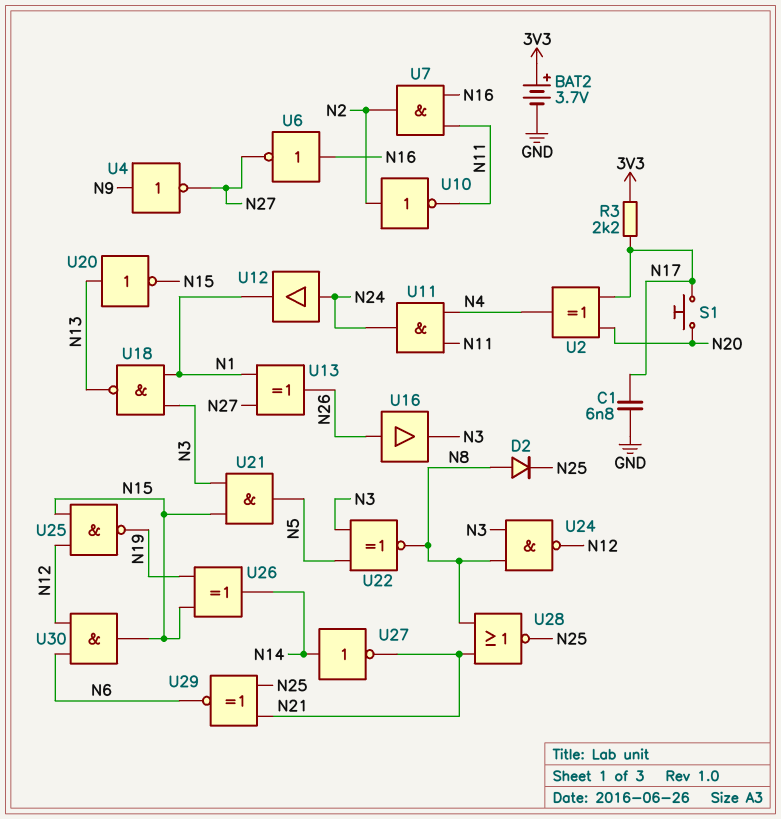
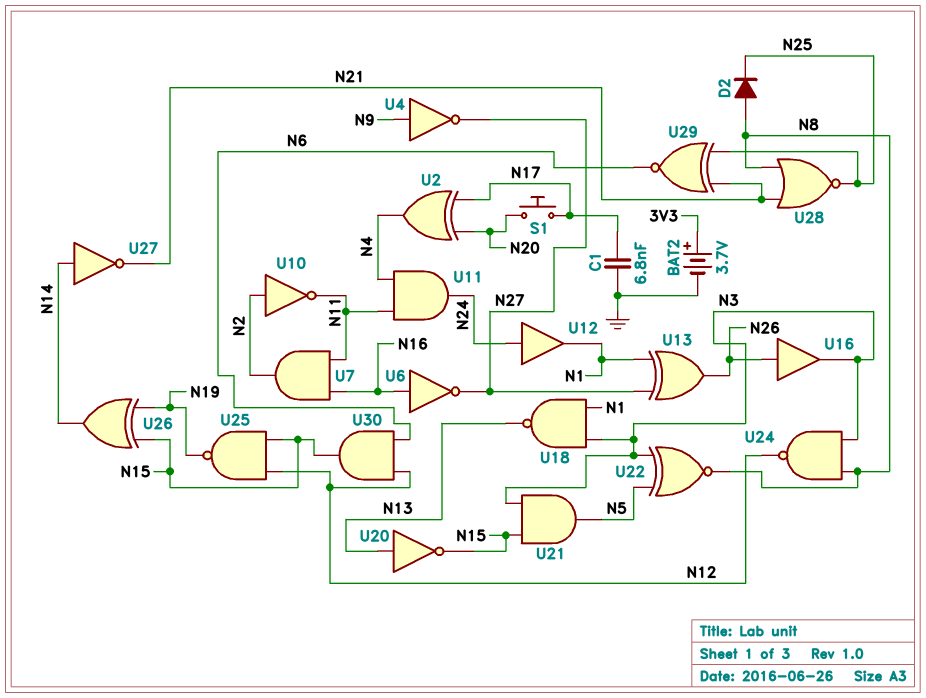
R3: 2.2k (3V3, N17) -> none

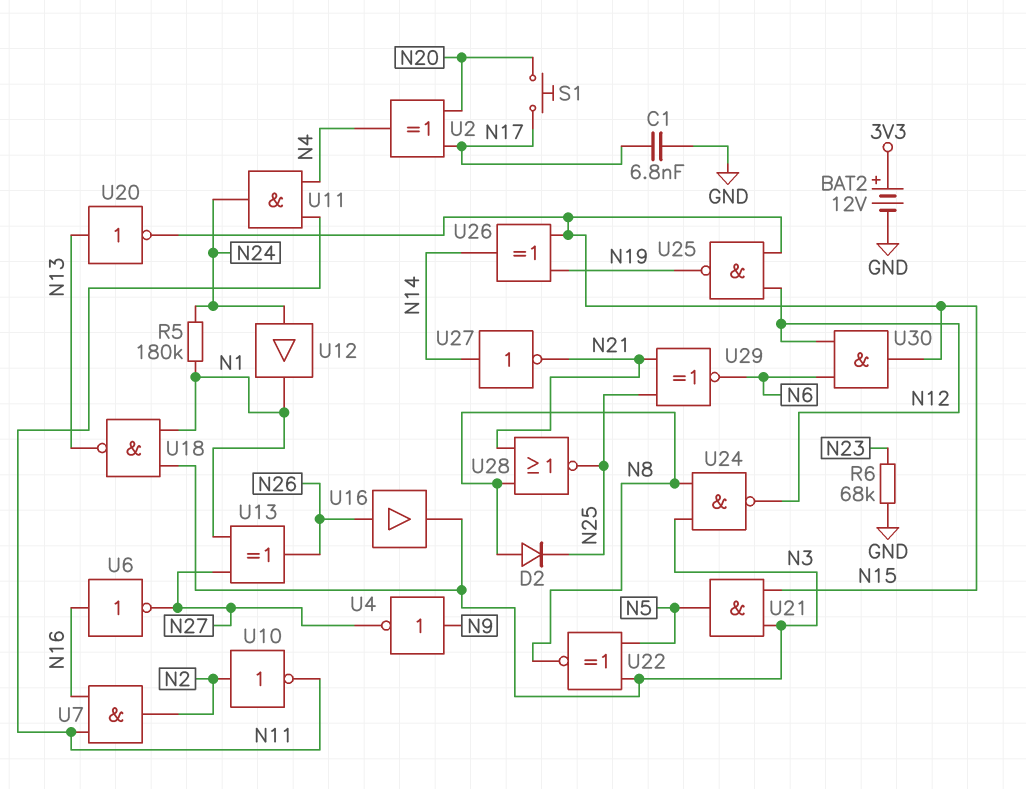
BAT2: 3.7V (plus 3V3, minus GND) -> 12V (plus 3V3, minus GND)
R5: none -> 180k (N1, N24)
R6: none -> 68k (GND, N23)

